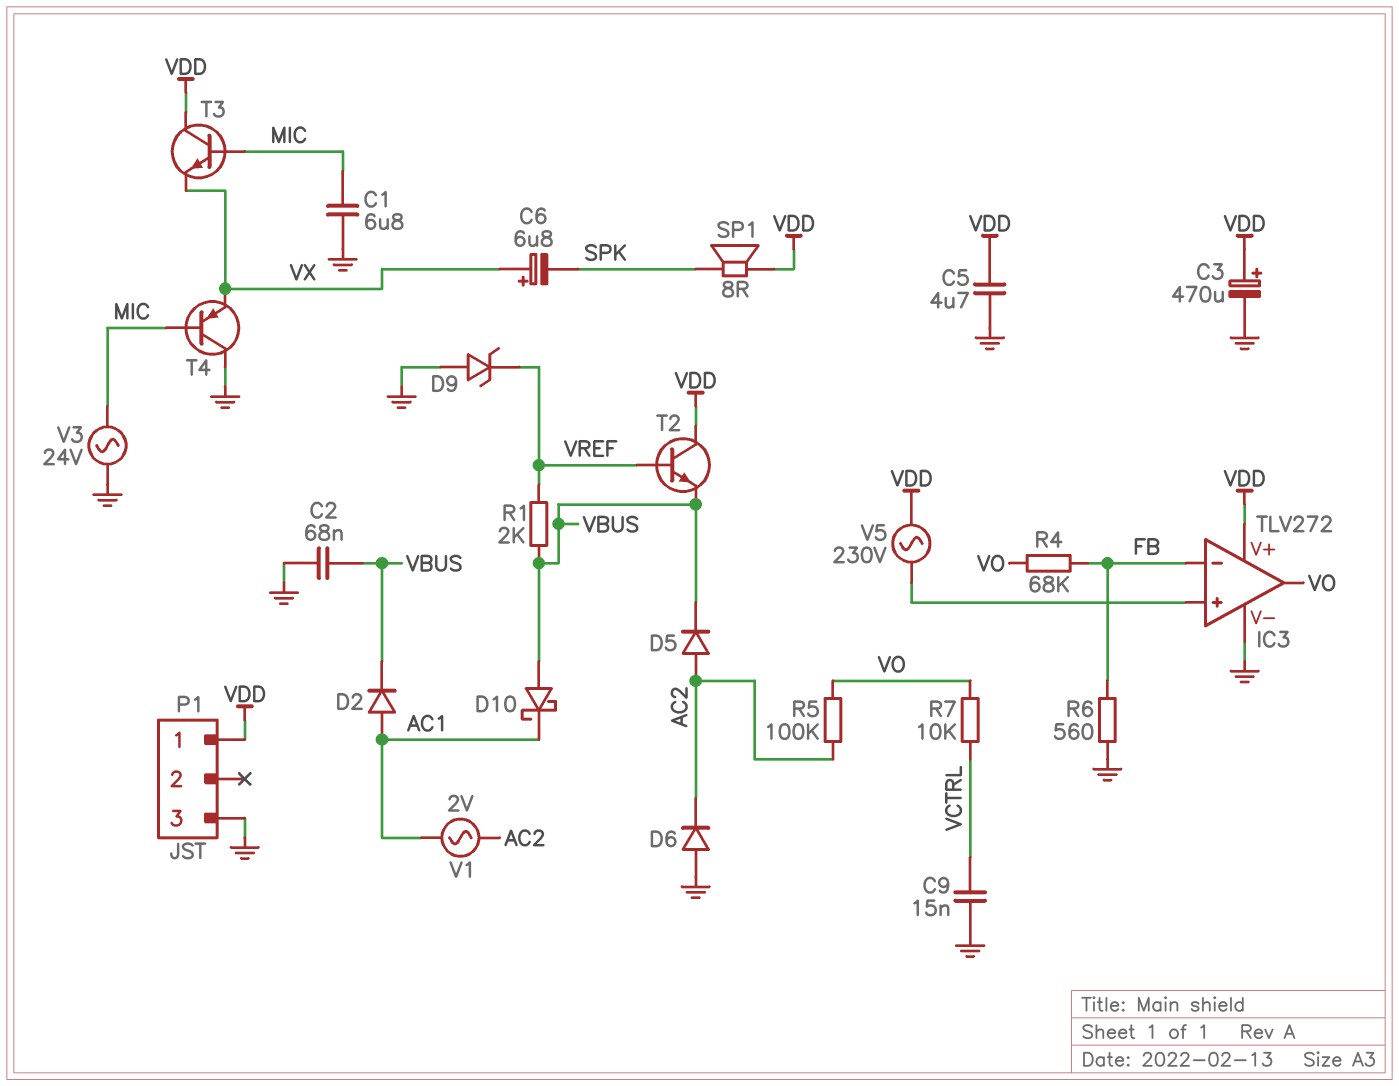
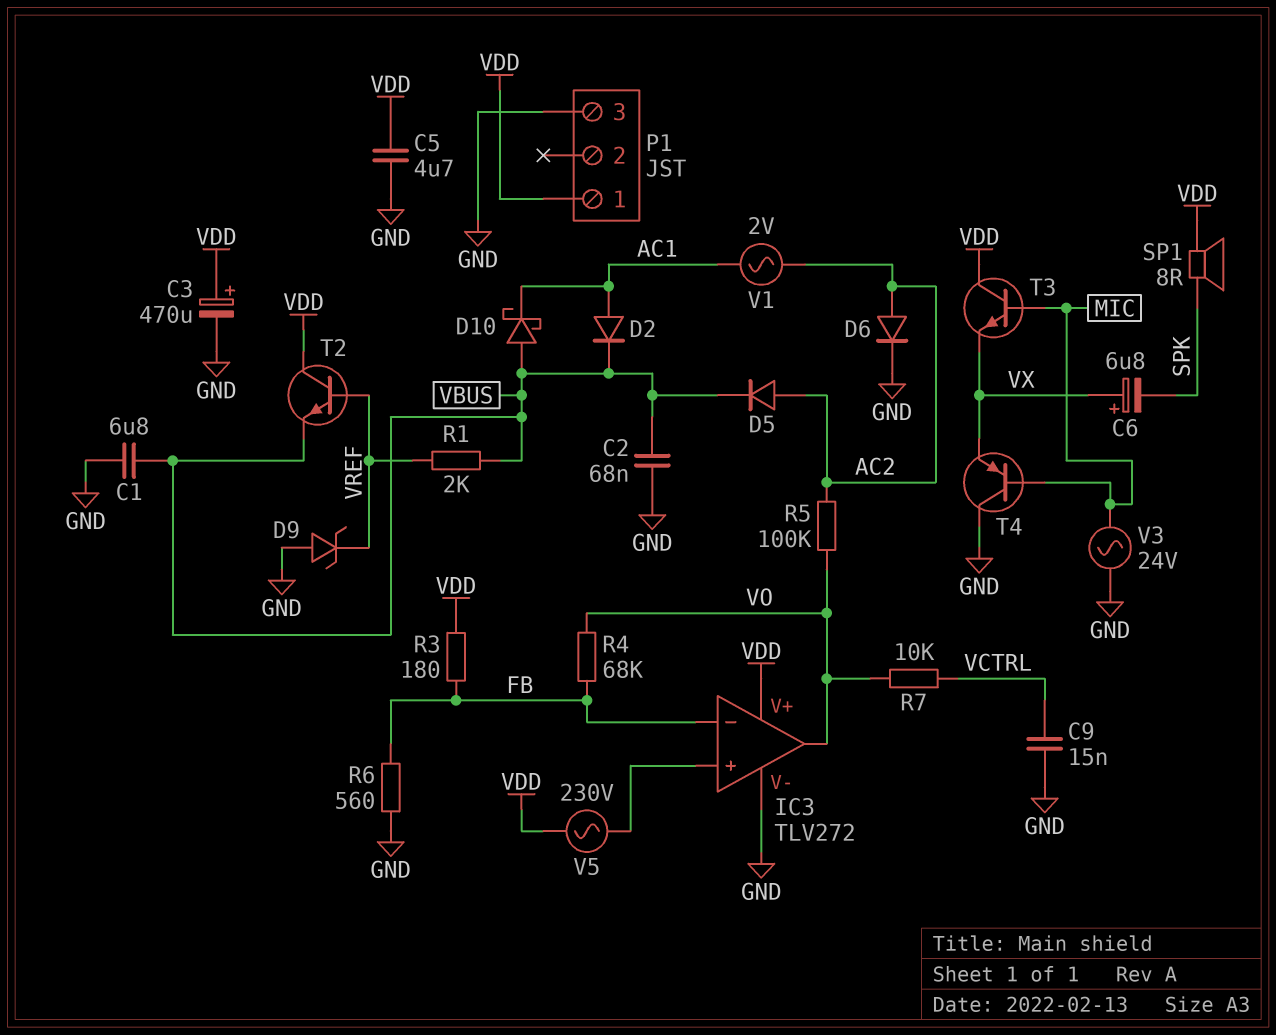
C1: 6.8uF (GND, MIC) -> 6.8uF (GND, VBUS)
D6: diode (A GND, K AC2) -> diode (A AC2, K GND)
R3: none -> 180 (FB, VDD)

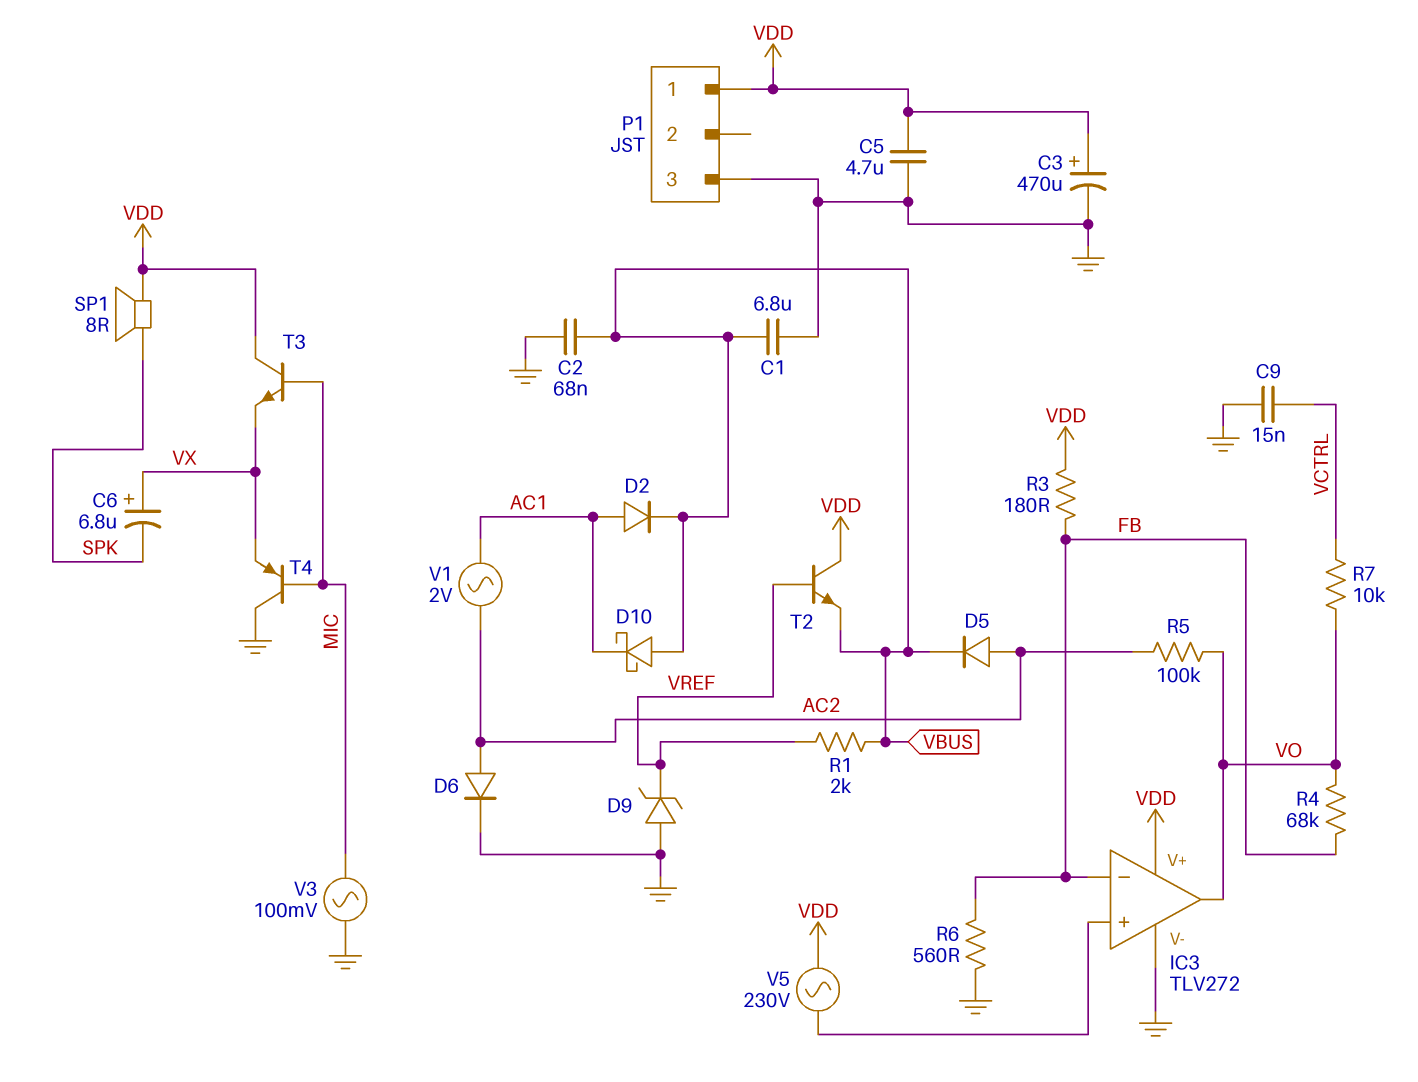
V3: AC 24V (GND, MIC) -> AC 100mV (GND, MIC)

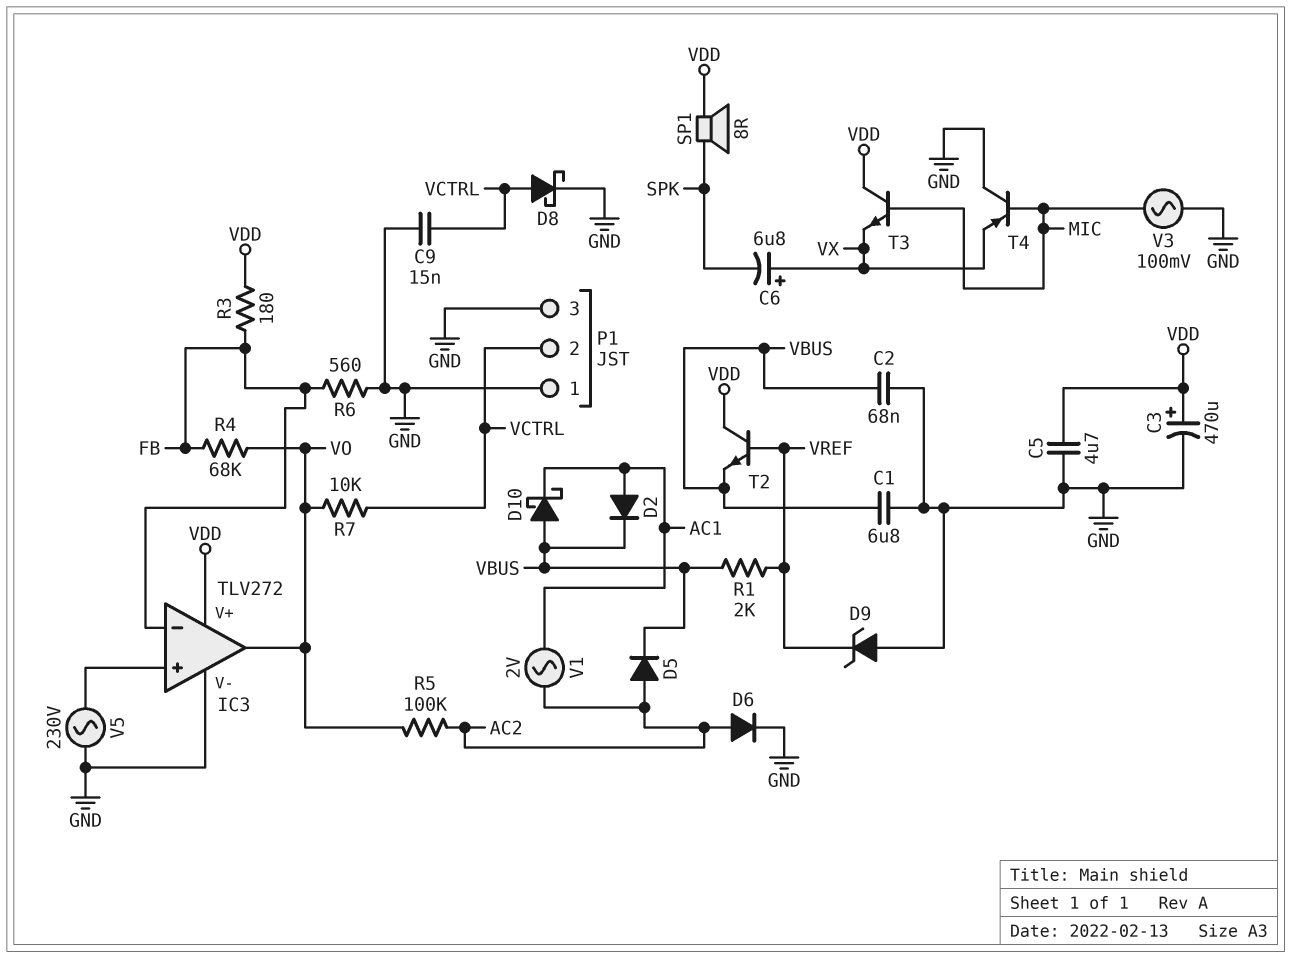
D8: none -> schottky (A VCTRL, K GND)
P1 pin 1: VDD -> GND
P1 pin 2: none -> VCTRL
V5: AC 230V (IC3/in+, VDD) -> AC 230V (GND, IC3/in+)

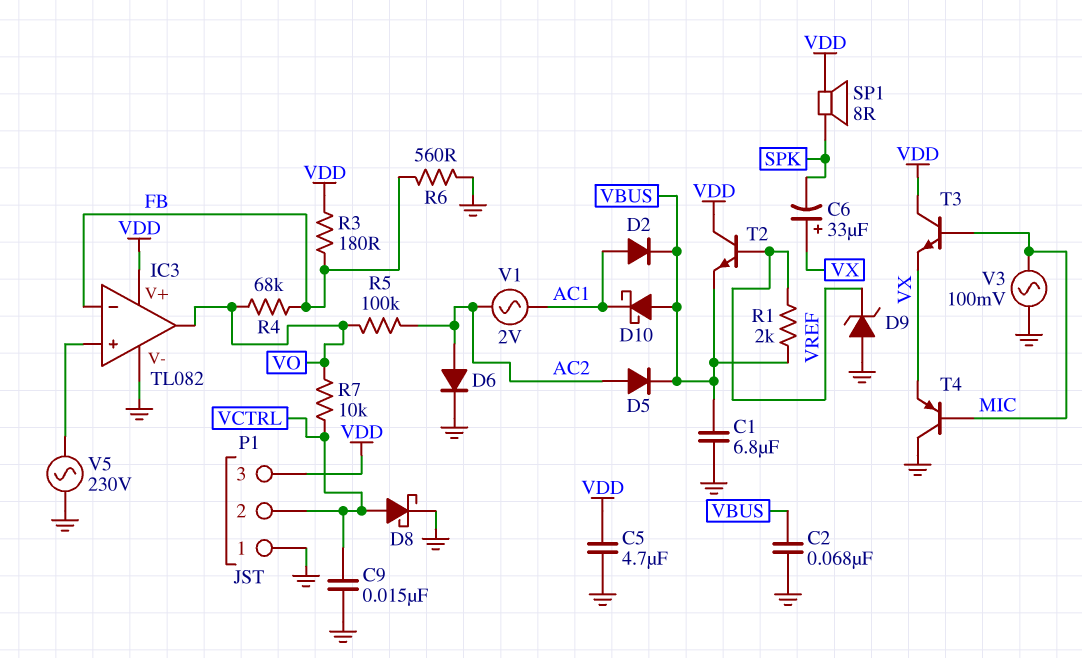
C3: 470uF (plus VDD, minus GND) -> none
C6: 6.8uF (plus VX, minus SPK) -> 33uF (plus VX, minus SPK)
IC3: TLV272 -> TL082
P1 pin 3: GND -> VDD

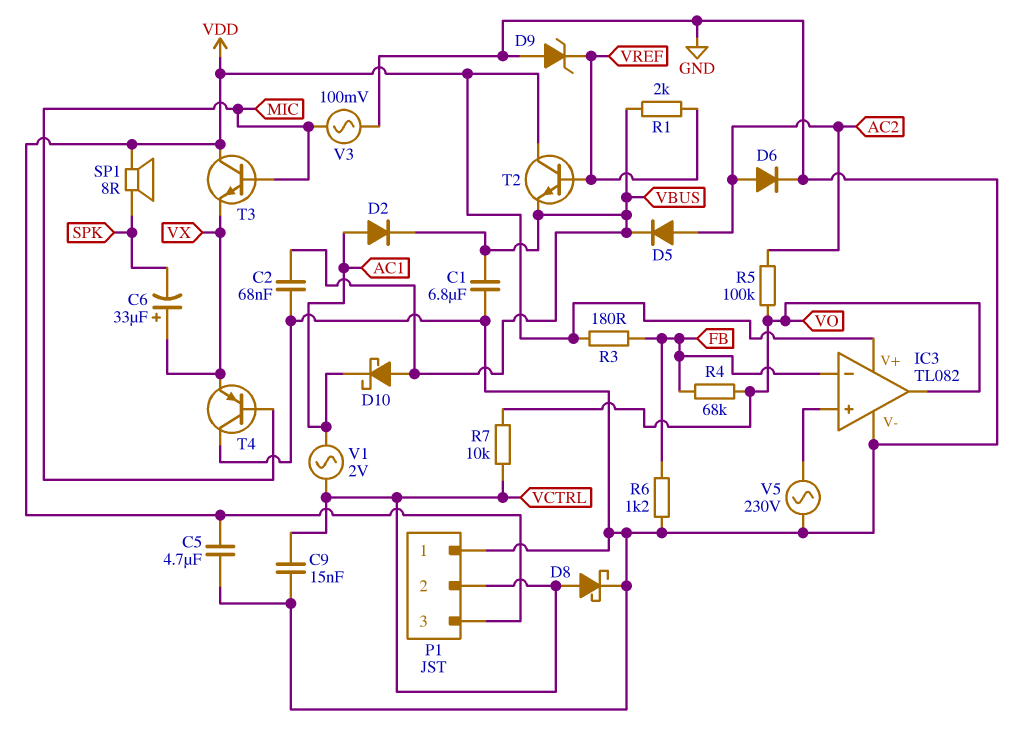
R6: 560 (FB, GND) -> 1.2k (FB, GND)
V1: AC 2V (AC1, AC2) -> AC 2V (AC1, VCTRL)

